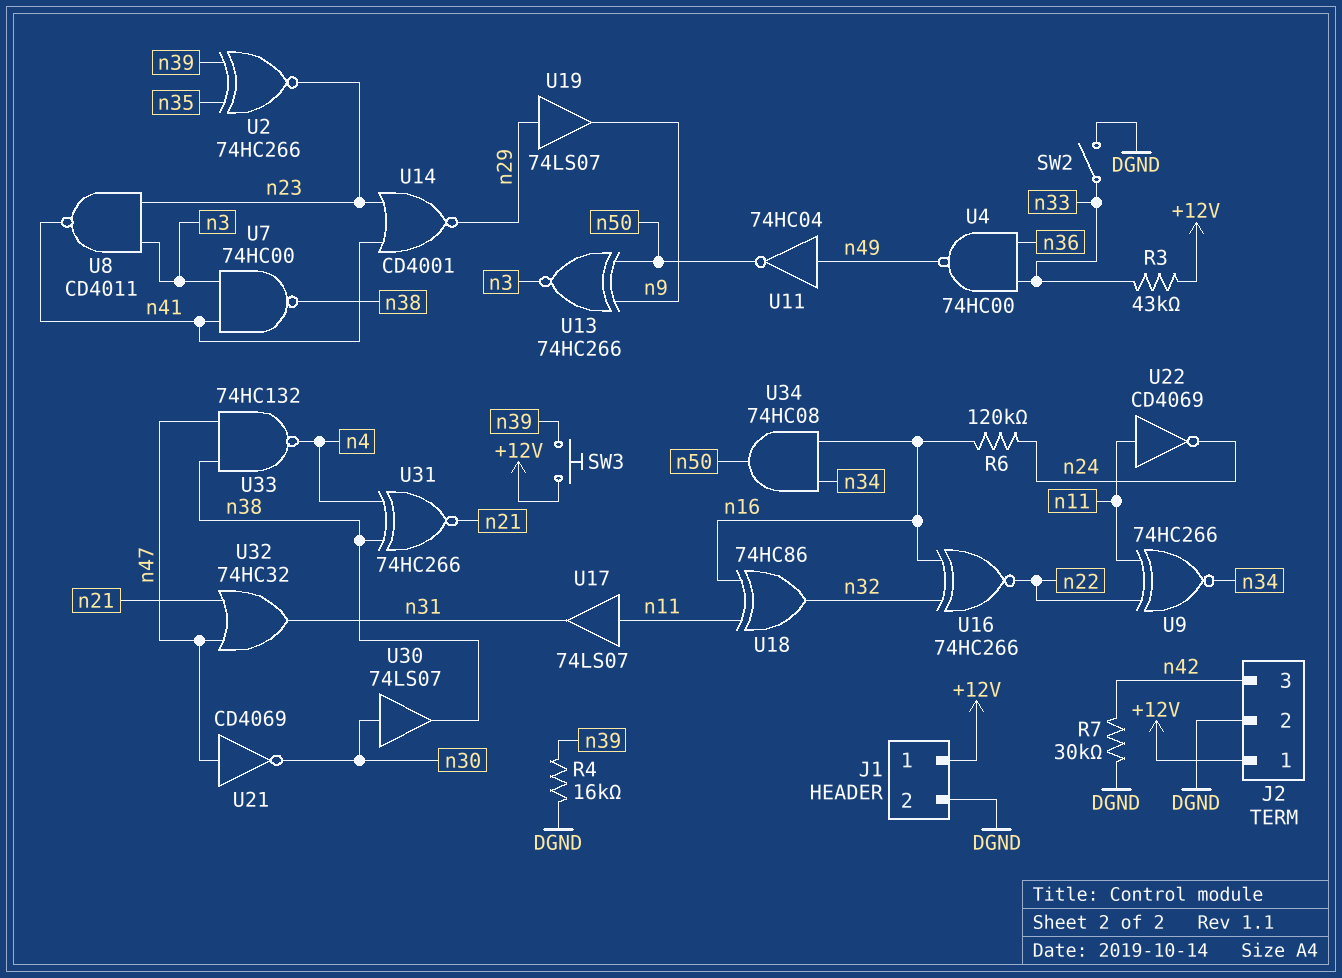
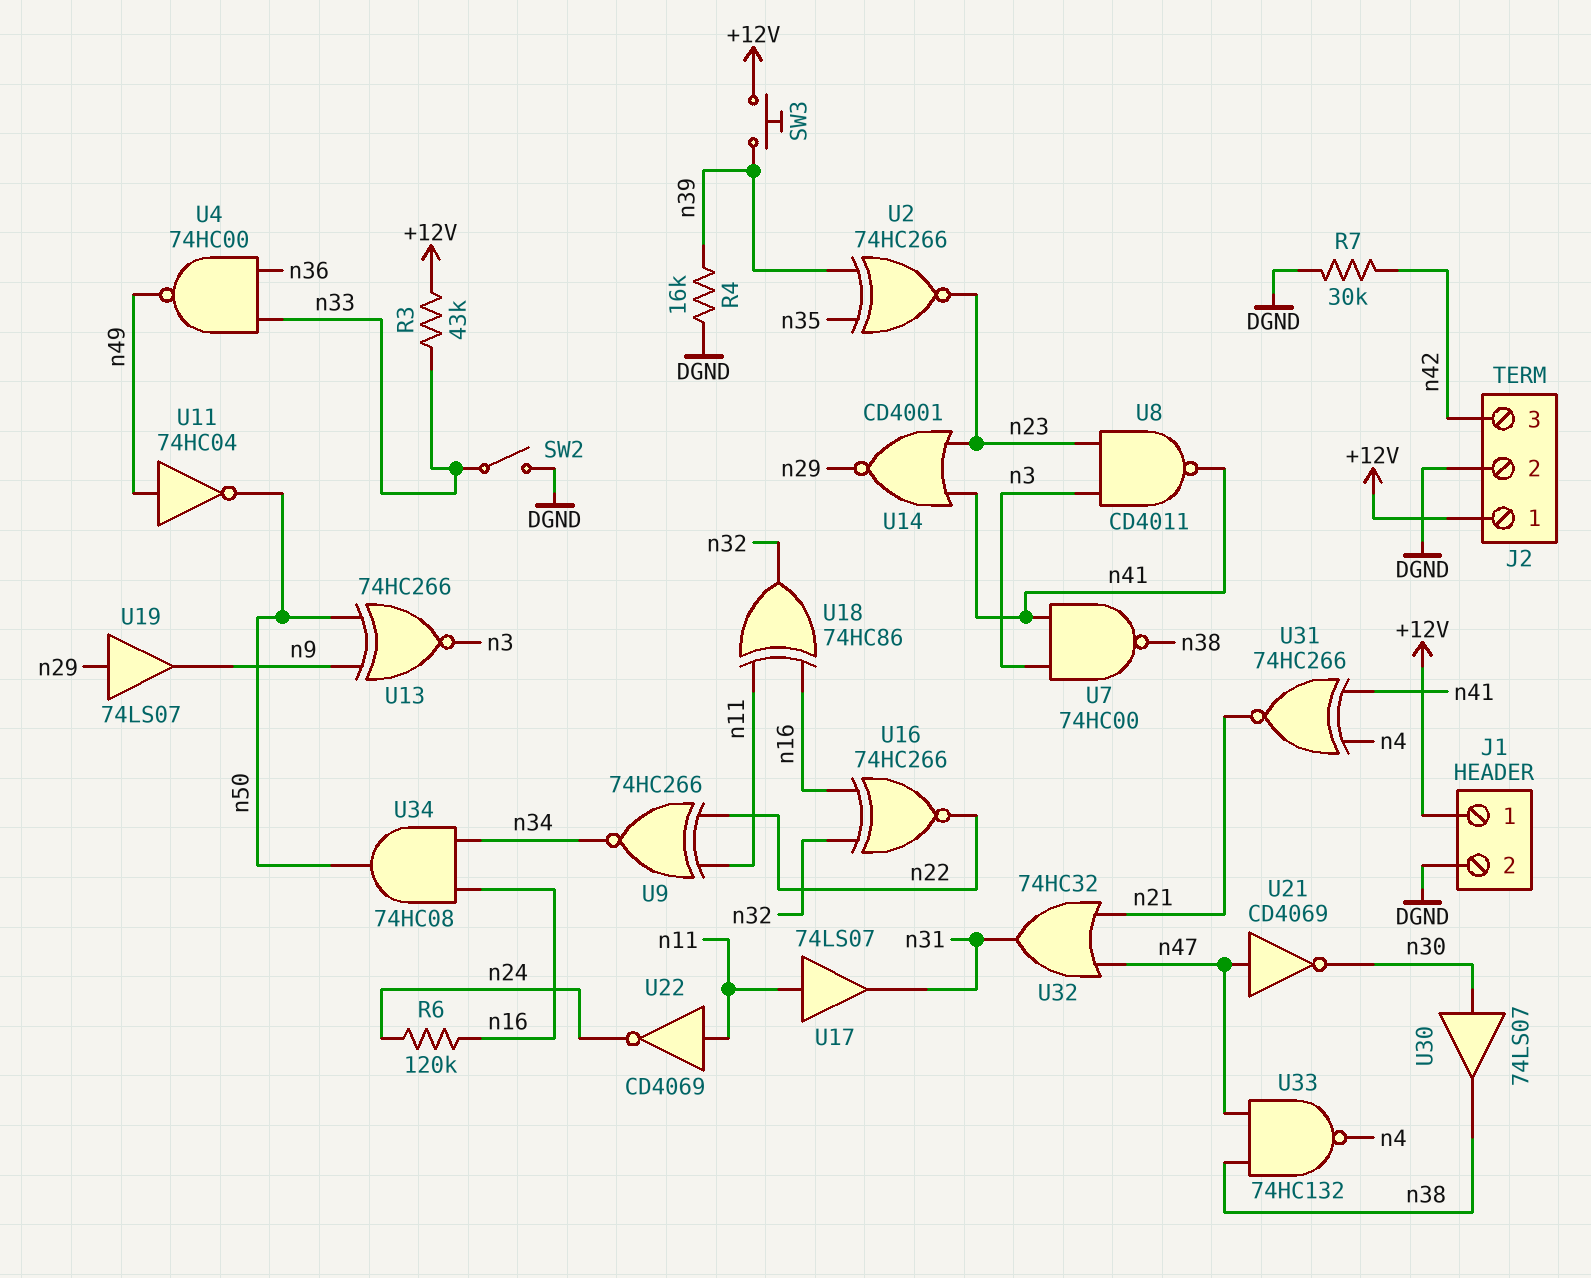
U31: XNOR 74HC266 (in n4, in n38, out n21) -> XNOR 74HC266 (in n4, in n41, out n21)

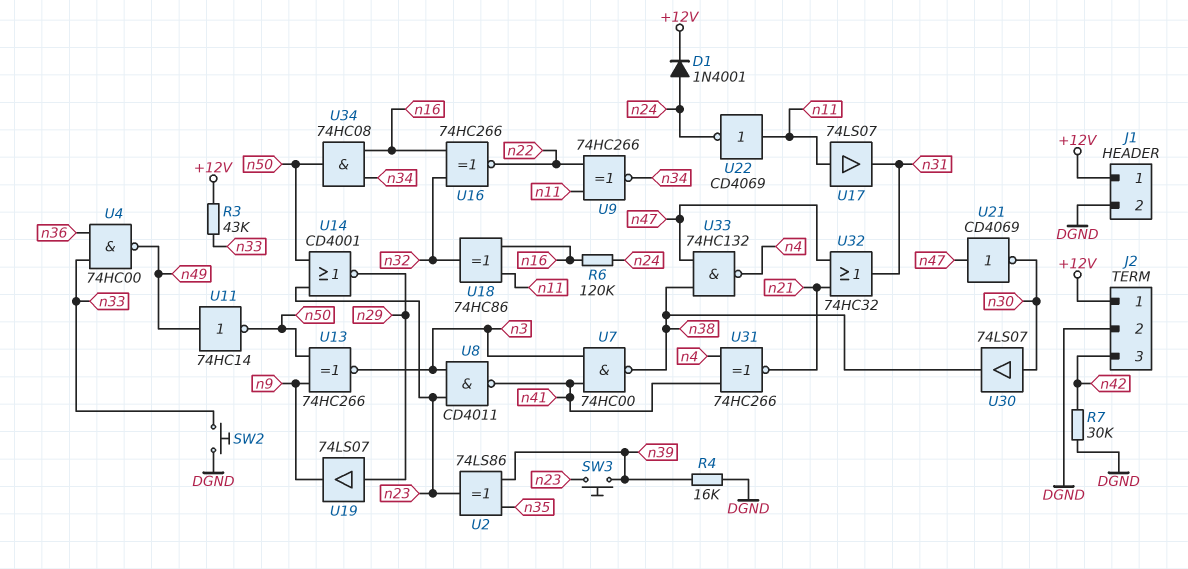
D1: none -> diode 1N4001 (A n24, K +12V)
SW2: switch (DGND, n33) -> button (DGND, n33)
SW3: button (+12V, n39) -> button (n23, n39)
U2: XNOR 74HC266 (in n35, in n39, out n23) -> XOR 74LS86 (in n35, in n39, out n23)
U11: NOT 74HC04 (in n49, out n50) -> NOT 74HC14 (in n49, out n50)
U14: NOR CD4001 (in n23, in n41, out n29) -> NOR CD4001 (in n23, in n50, out n29)

